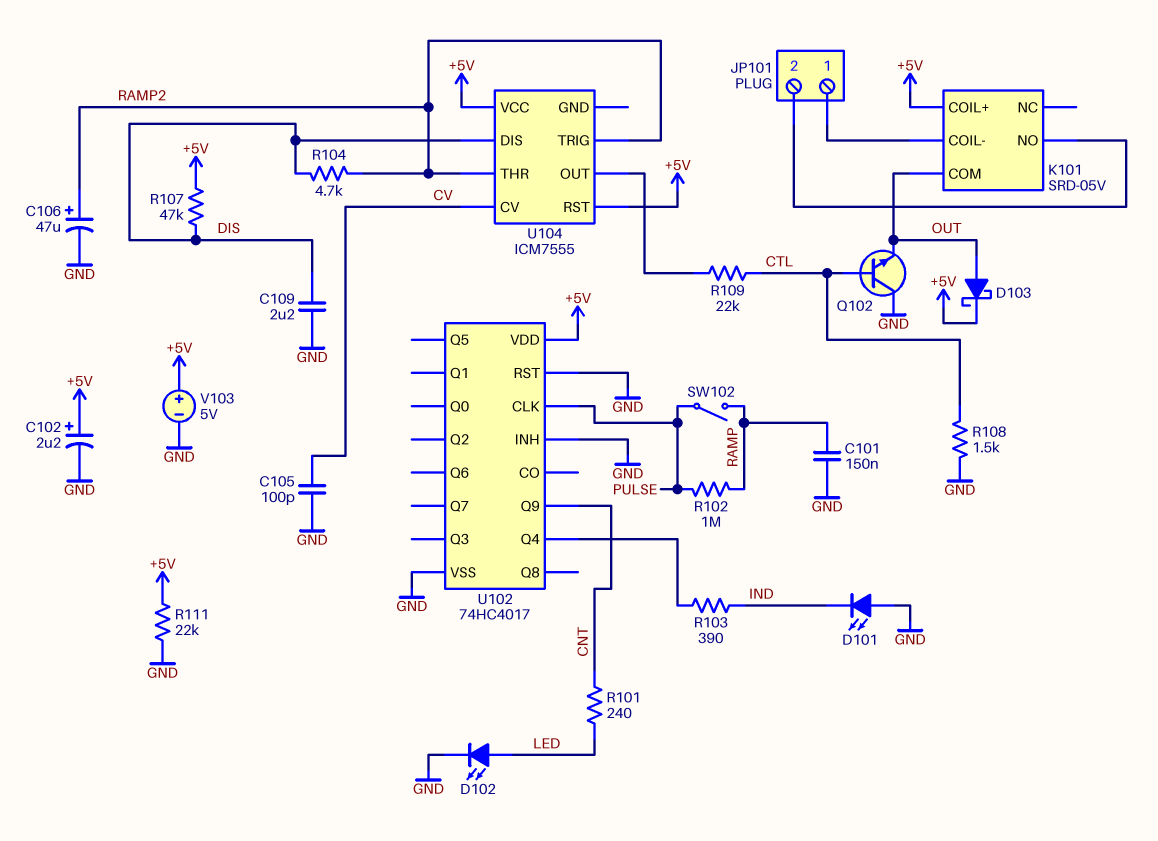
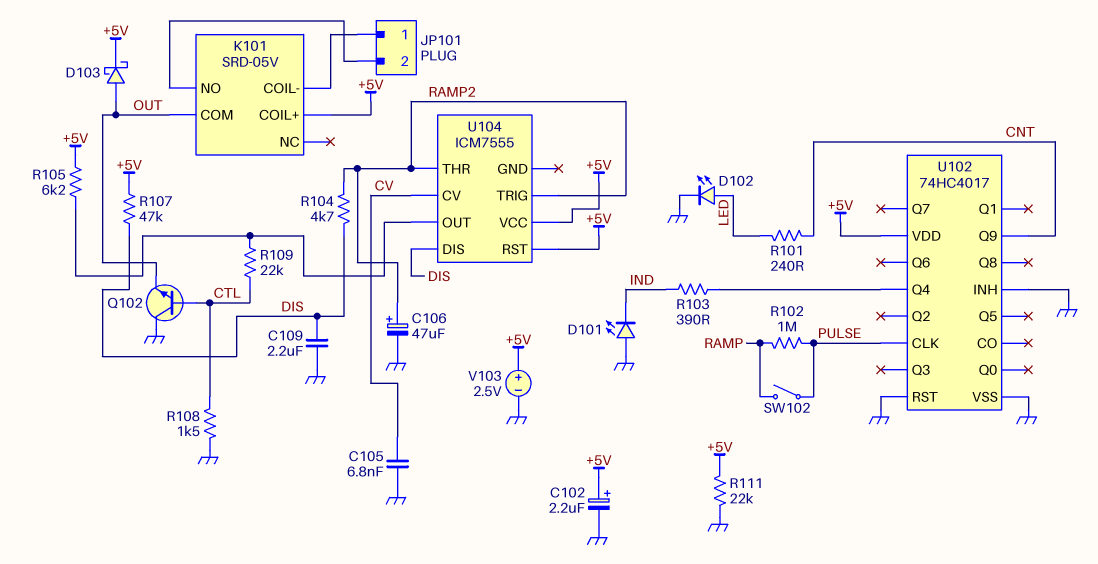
C101: 150nF (GND, RAMP) -> none
C105: 100pF (CV, GND) -> 6.8nF (CV, GND)
R105: none -> 6.2k (+5V, U104/OUT)
V103: 5V (plus +5V, minus GND) -> 2.5V (plus +5V, minus GND)

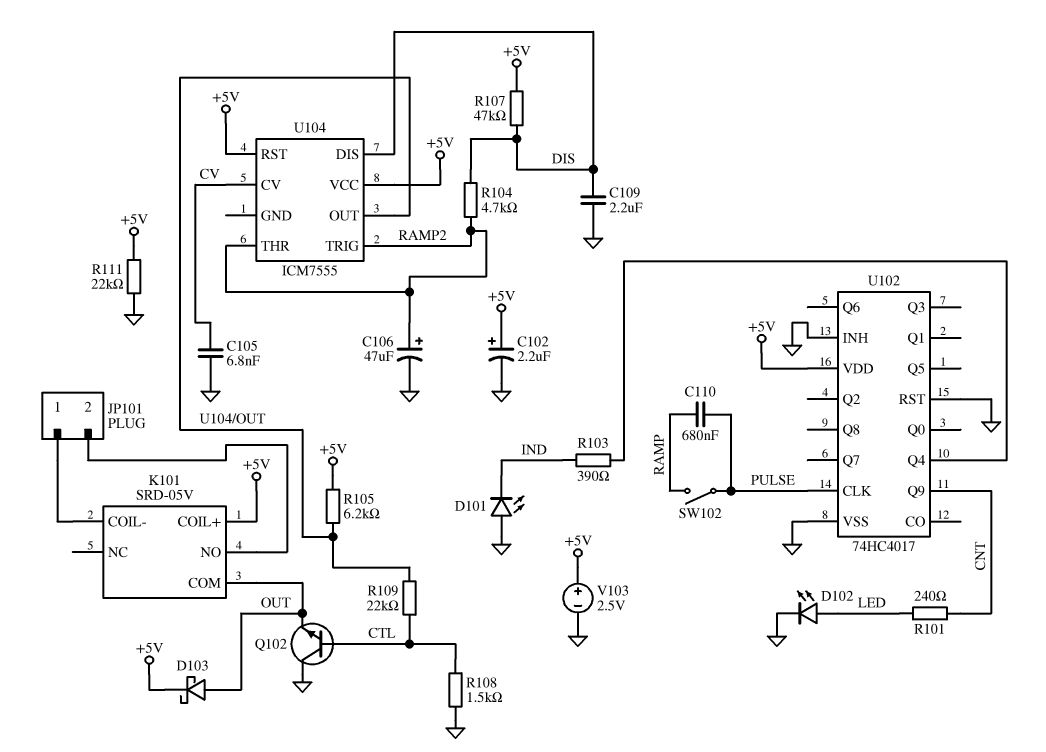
C110: none -> 680nF (PULSE, RAMP)
R102: 1M (PULSE, RAMP) -> none

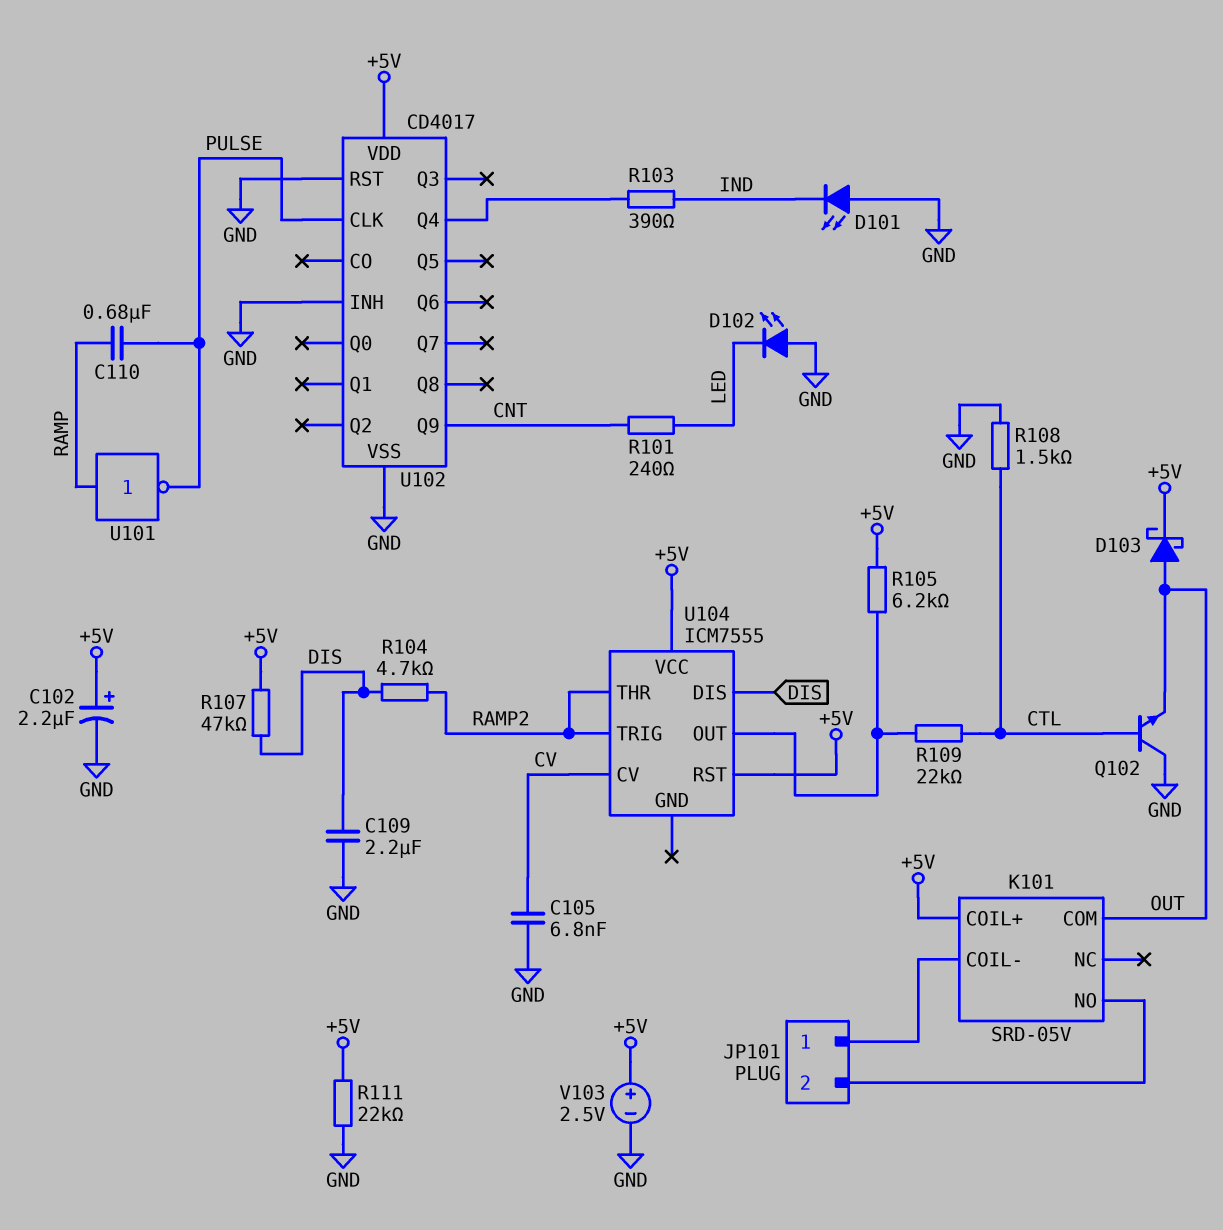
C106: 47uF (plus RAMP2, minus GND) -> none
D102: LED (A LED, K GND) -> LED (A GND, K LED)
SW102: switch (PULSE, RAMP) -> none
U101: none -> NOT (in RAMP, out PULSE)
U102: 74HC4017 -> CD4017

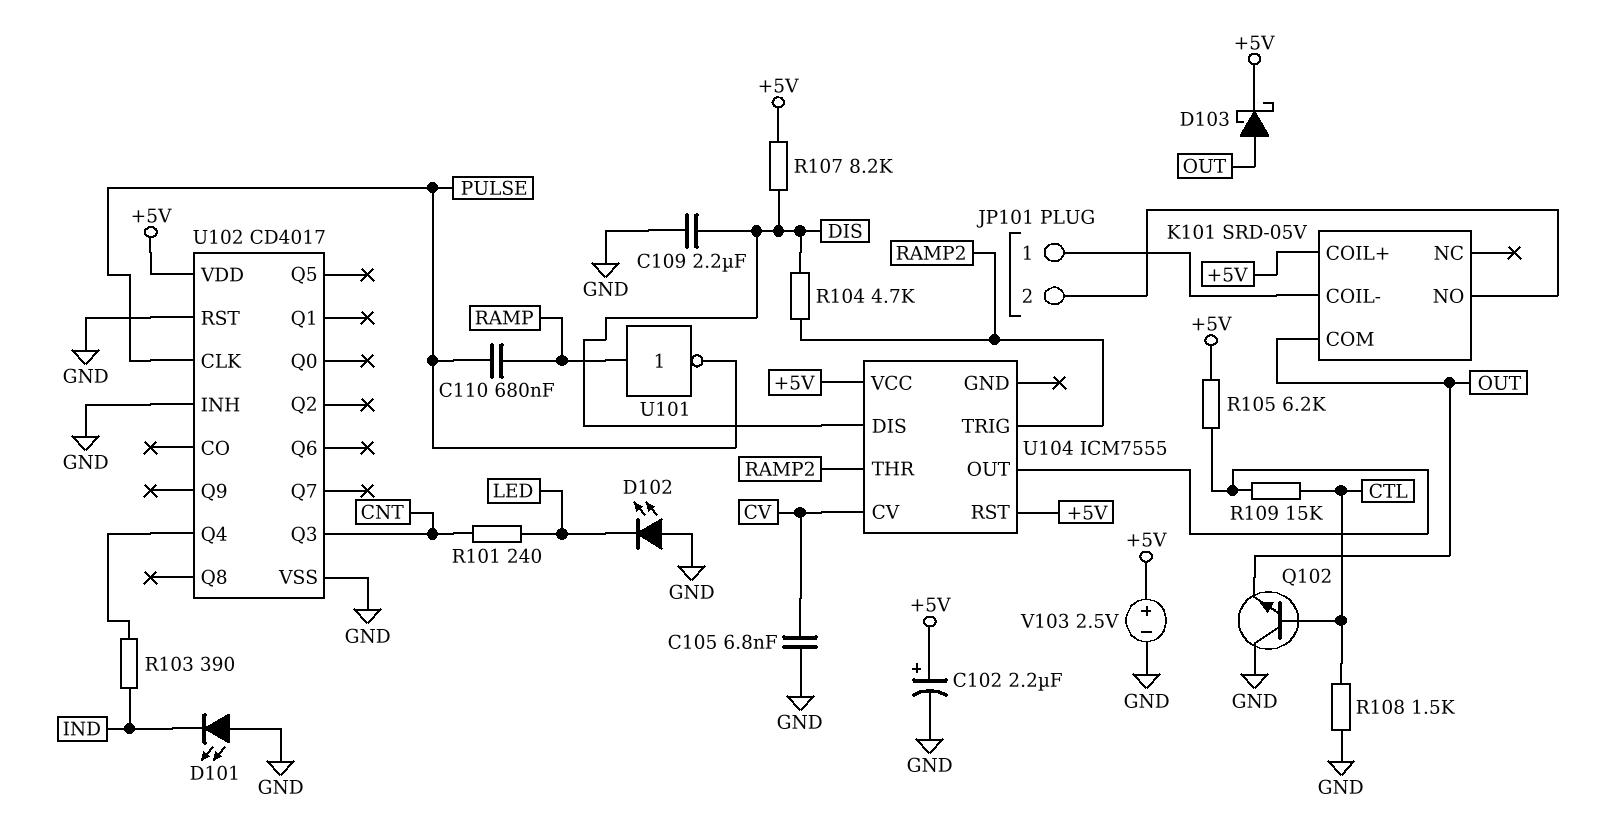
R107: 47k (+5V, DIS) -> 8.2k (+5V, DIS)
R109: 22k (CTL, U104/OUT) -> 15k (CTL, U104/OUT)
R111: 22k (+5V, GND) -> none
U102 pin Q3: none -> CNT
U102 pin Q9: CNT -> none

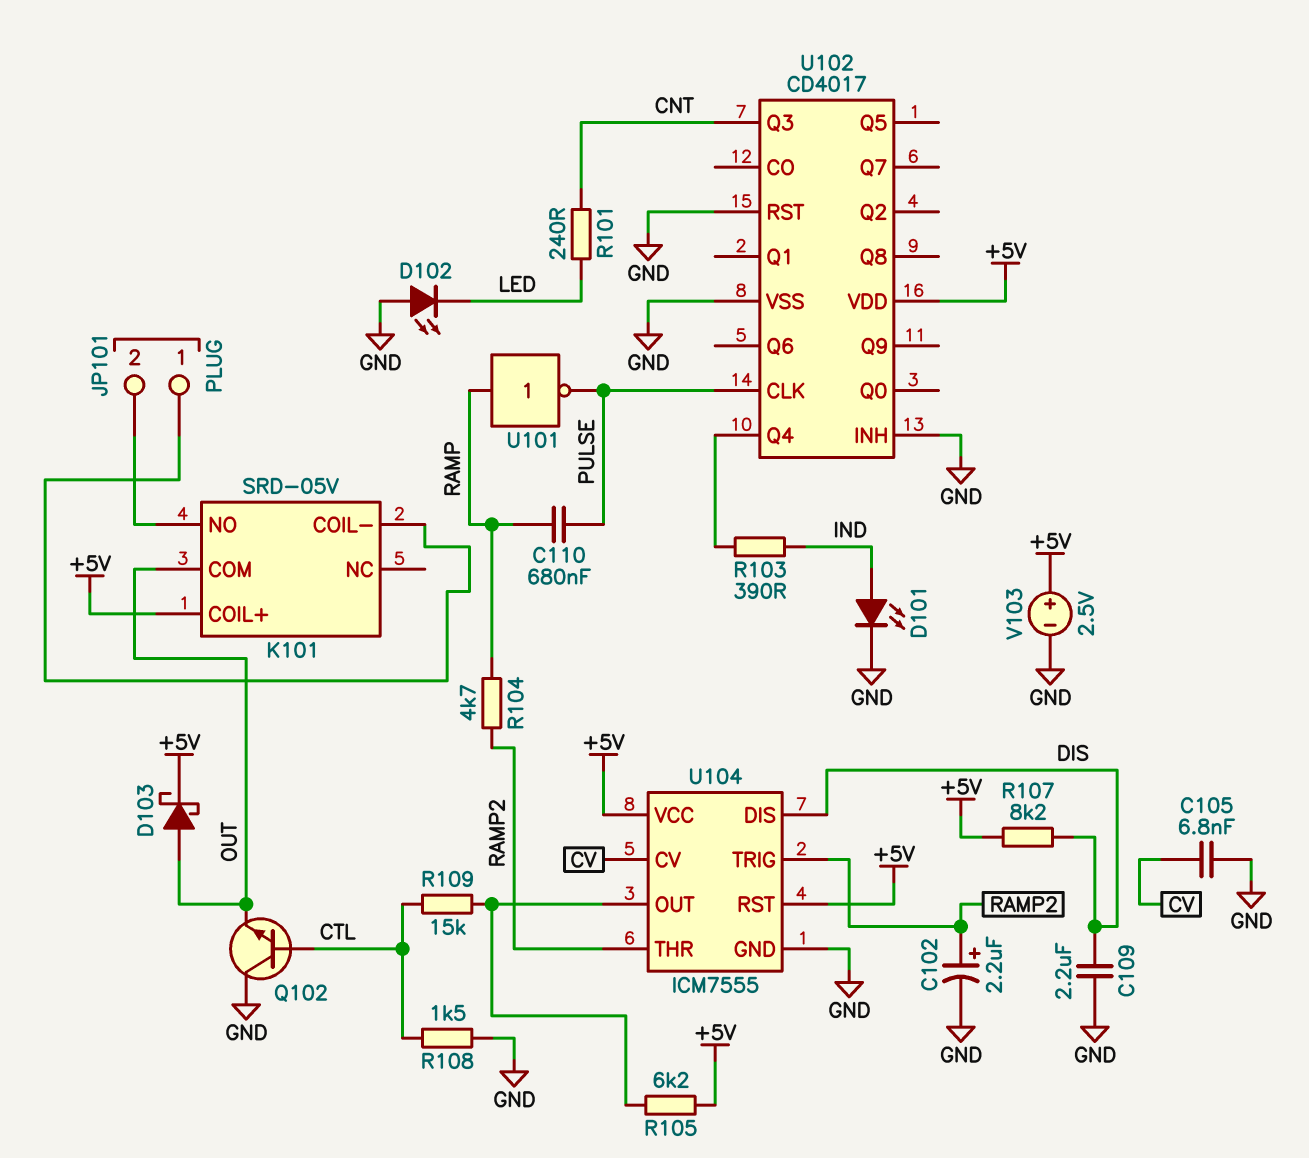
C102: 2.2uF (plus +5V, minus GND) -> 2.2uF (plus RAMP2, minus GND)
D101: LED (A GND, K IND) -> LED (A IND, K GND)
R104: 4.7k (DIS, RAMP2) -> 4.7k (RAMP, RAMP2)
U104 pin GND: none -> GND

